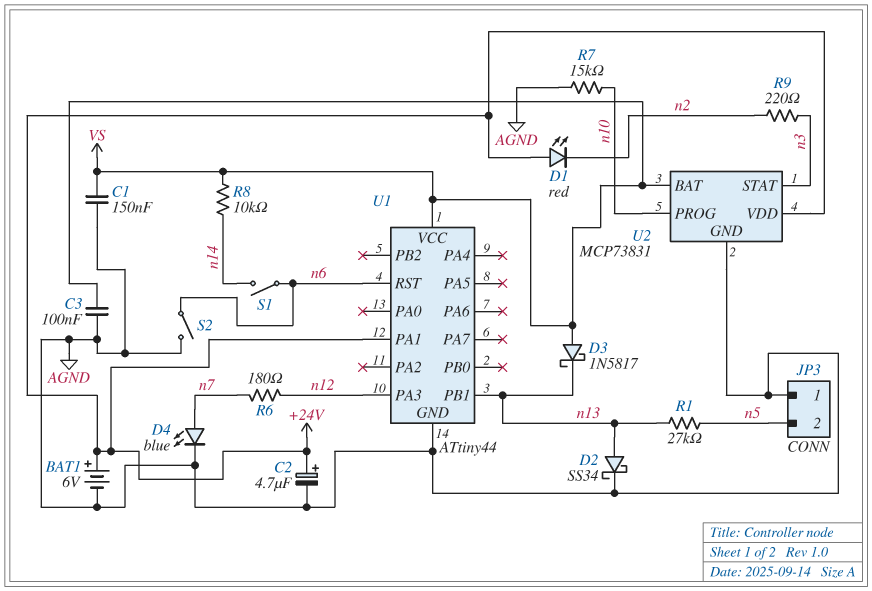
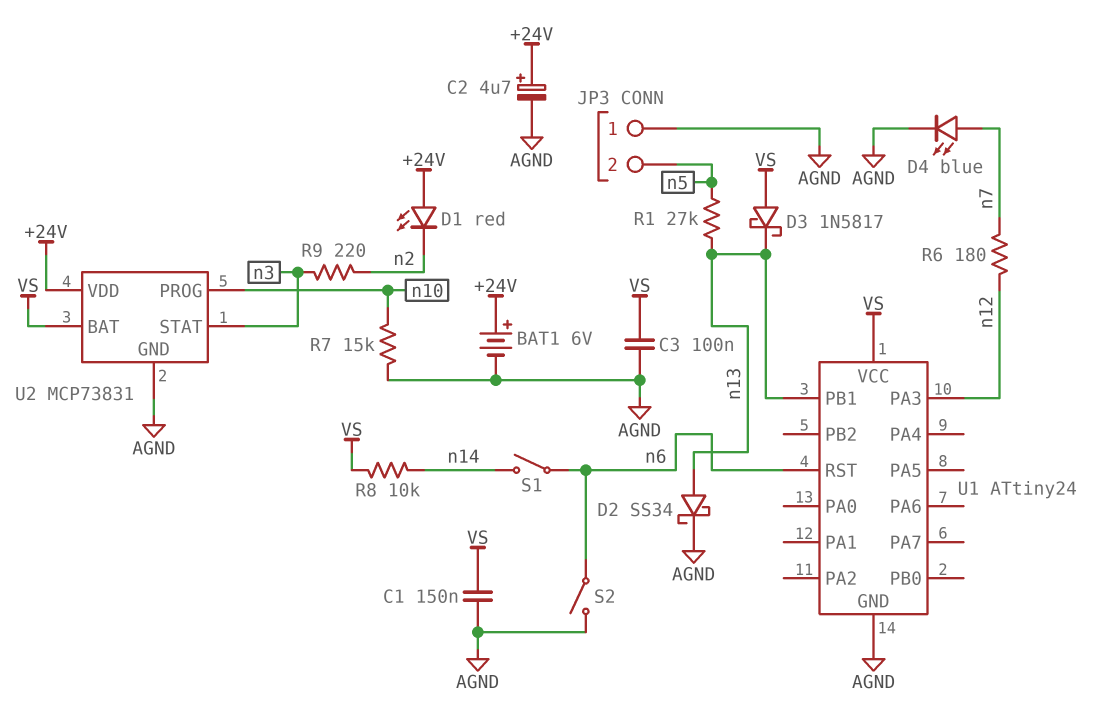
U1: ATtiny44 -> ATtiny24
U1 pin PA1: +24V -> none

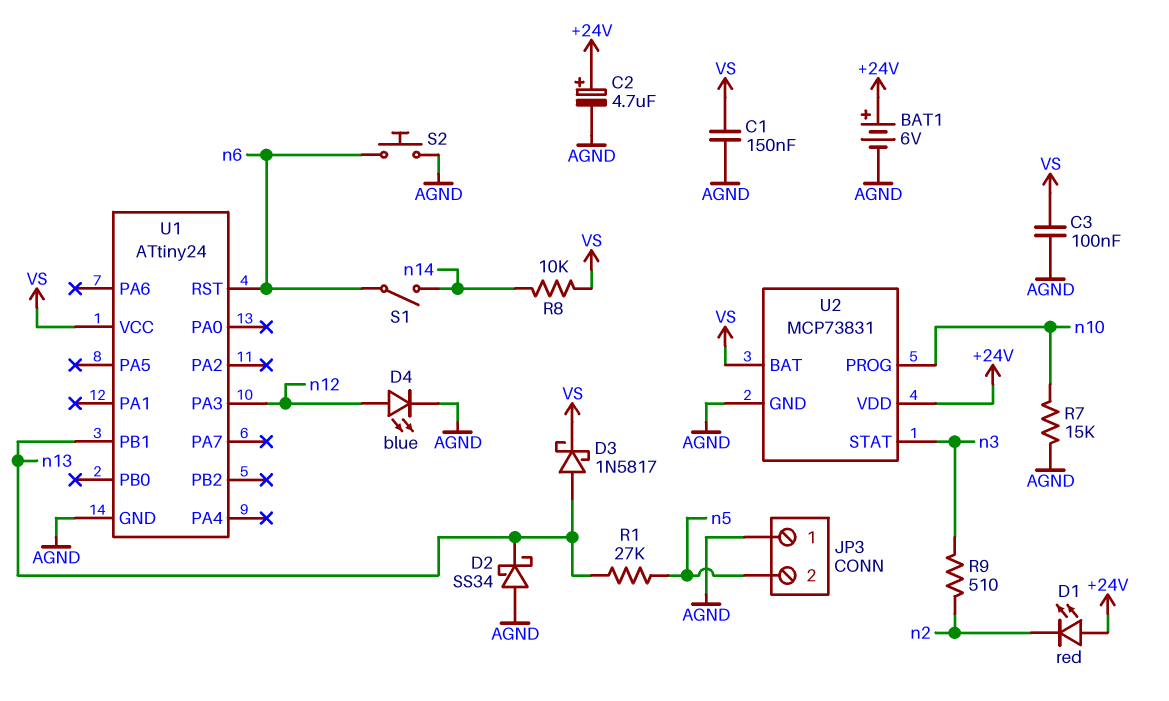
D2: schottky SS34 (A n13, K AGND) -> schottky SS34 (A AGND, K n13)
D3: schottky 1N5817 (A VS, K n13) -> schottky 1N5817 (A n13, K VS)
D4: LED blue (A n7, K AGND) -> LED blue (A n12, K AGND)
R6: 180 (n7, n12) -> none
R9: 220 (n2, n3) -> 510 (n2, n3)
S2: switch (AGND, n6) -> button (AGND, n6)

